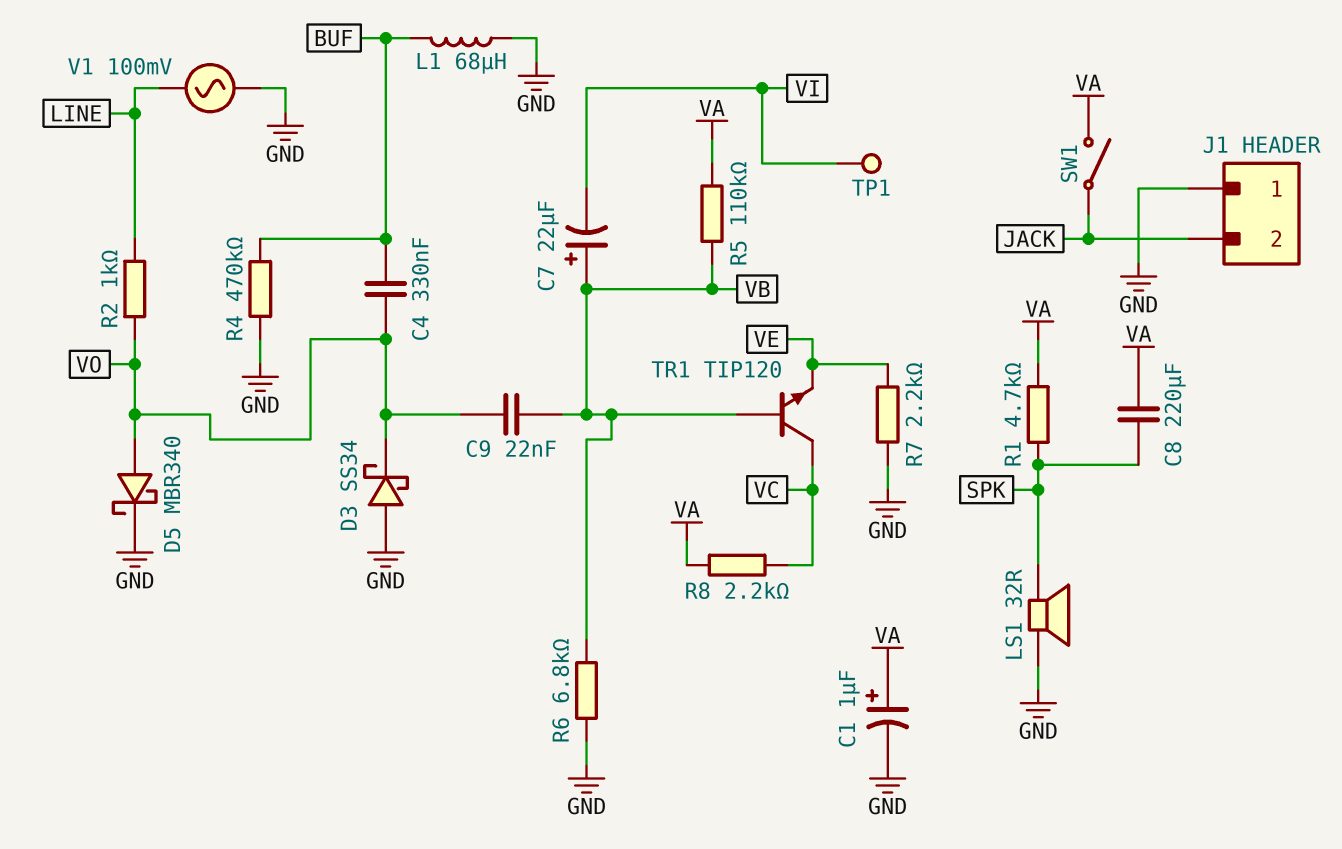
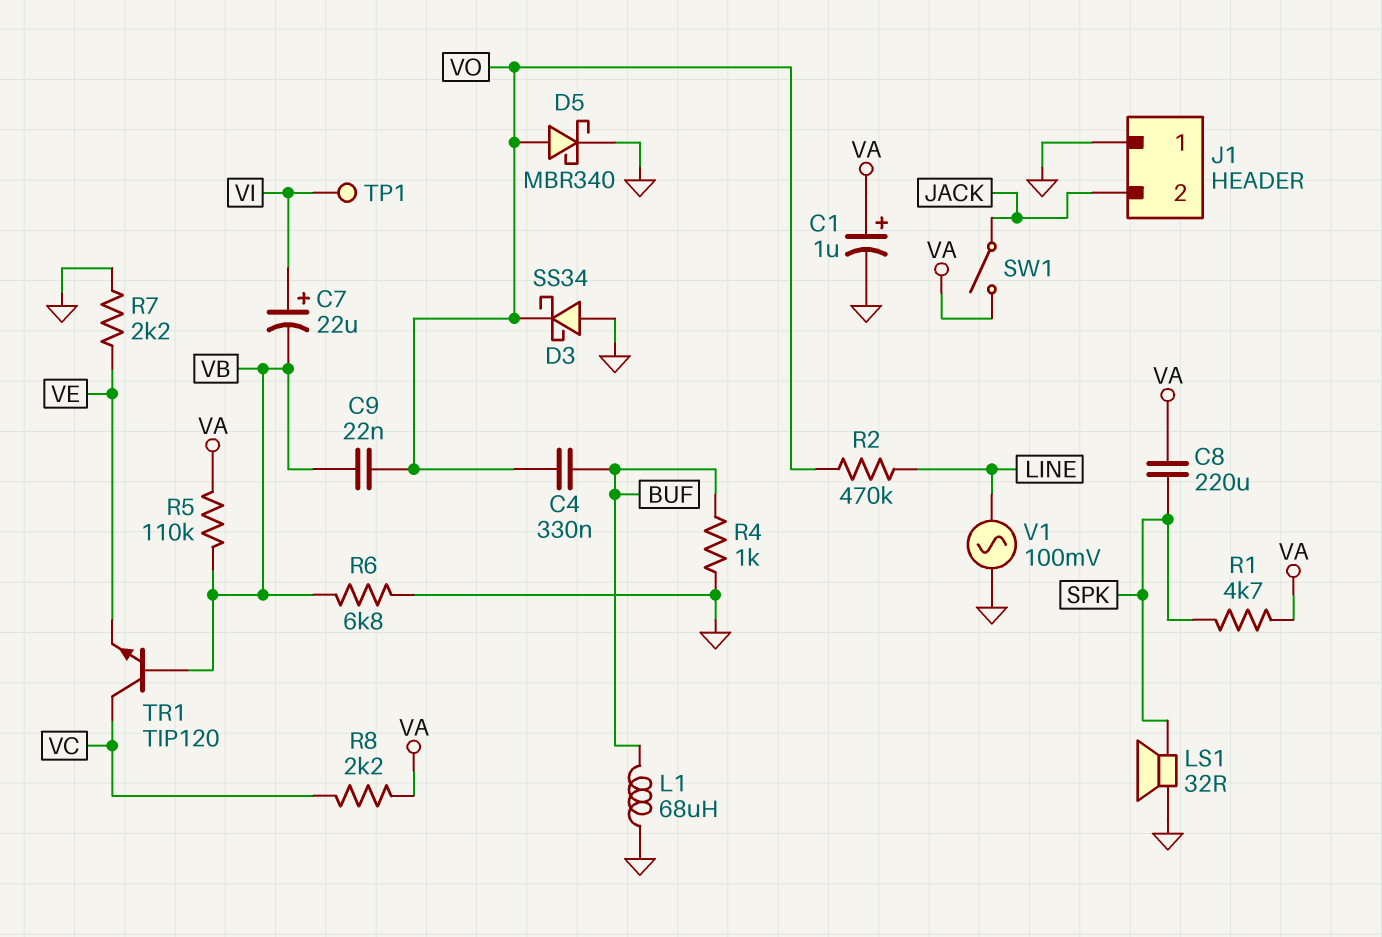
C7: 22uF (plus VB, minus VI) -> 22uF (plus VI, minus VB)
R2: 1k (LINE, VO) -> 470k (LINE, VO)
R4: 470k (BUF, GND) -> 1k (BUF, GND)

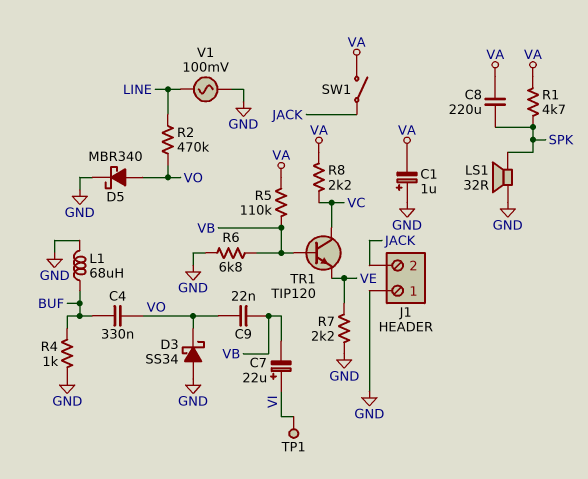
C1: 1uF (plus VA, minus GND) -> 1uF (plus GND, minus VA)

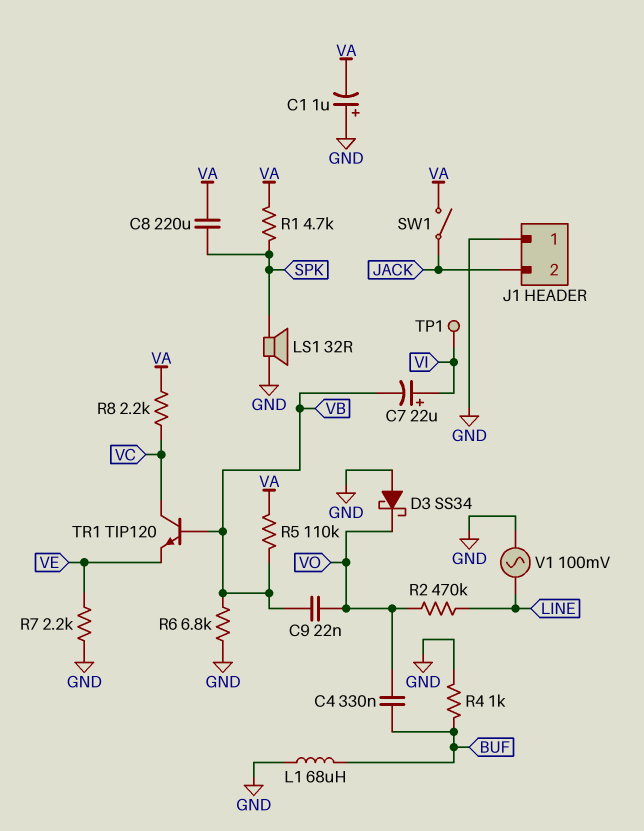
D5: schottky MBR340 (A VO, K GND) -> none

